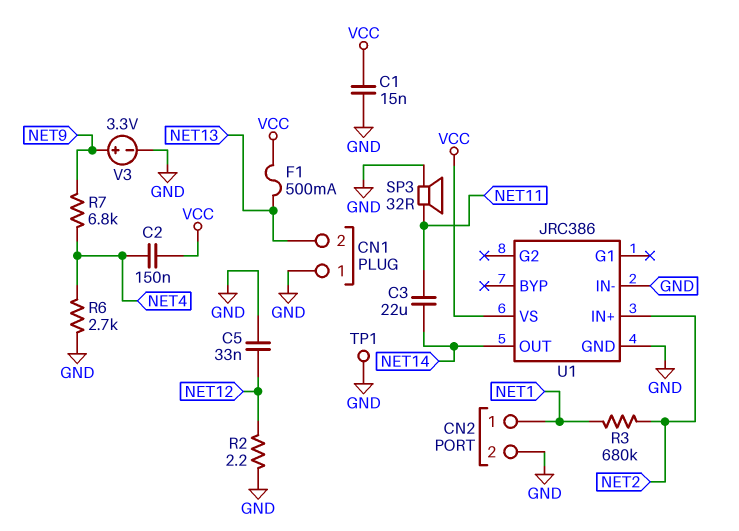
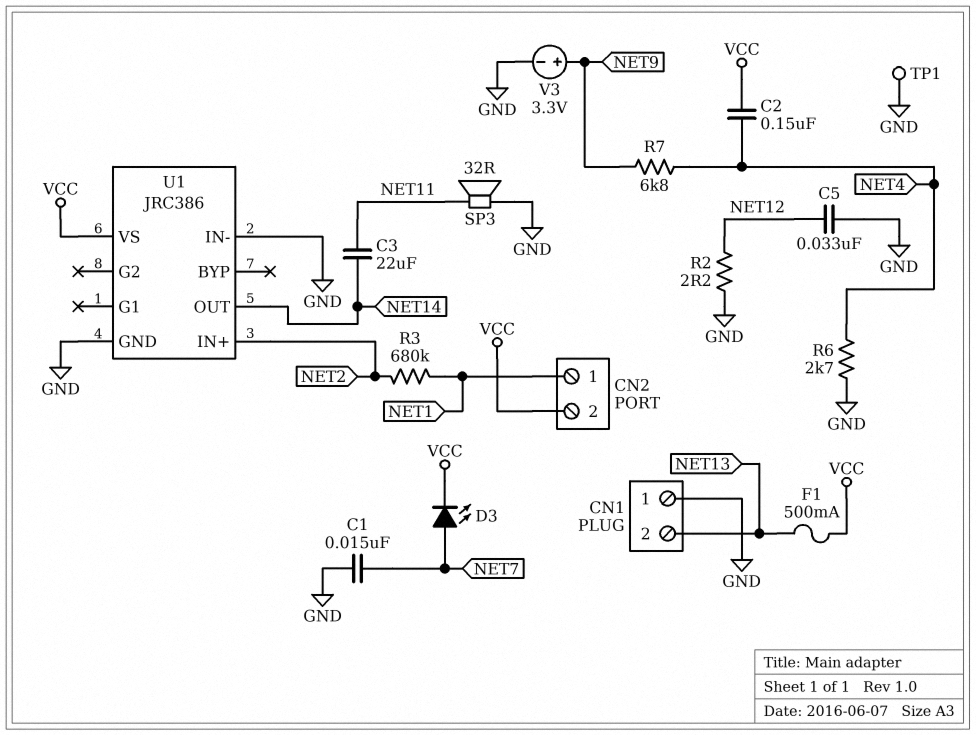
C1: 15nF (GND, VCC) -> 15nF (GND, NET7)
CN2 pin 2: GND -> VCC
D3: none -> LED (A NET7, K VCC)

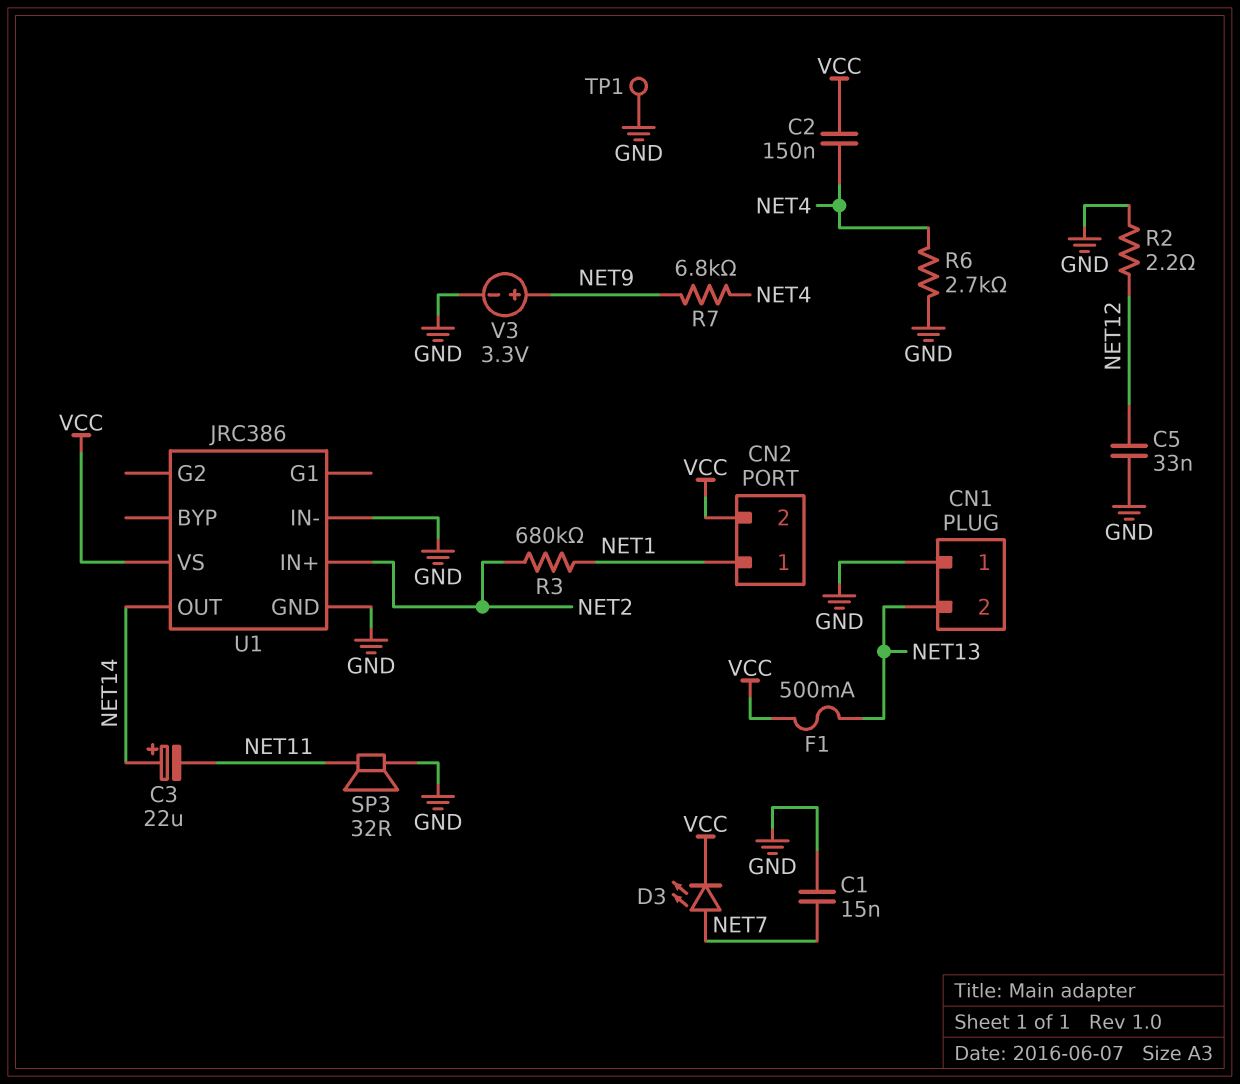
C3: 22uF (NET11, NET14) -> 22uF (plus NET14, minus NET11)

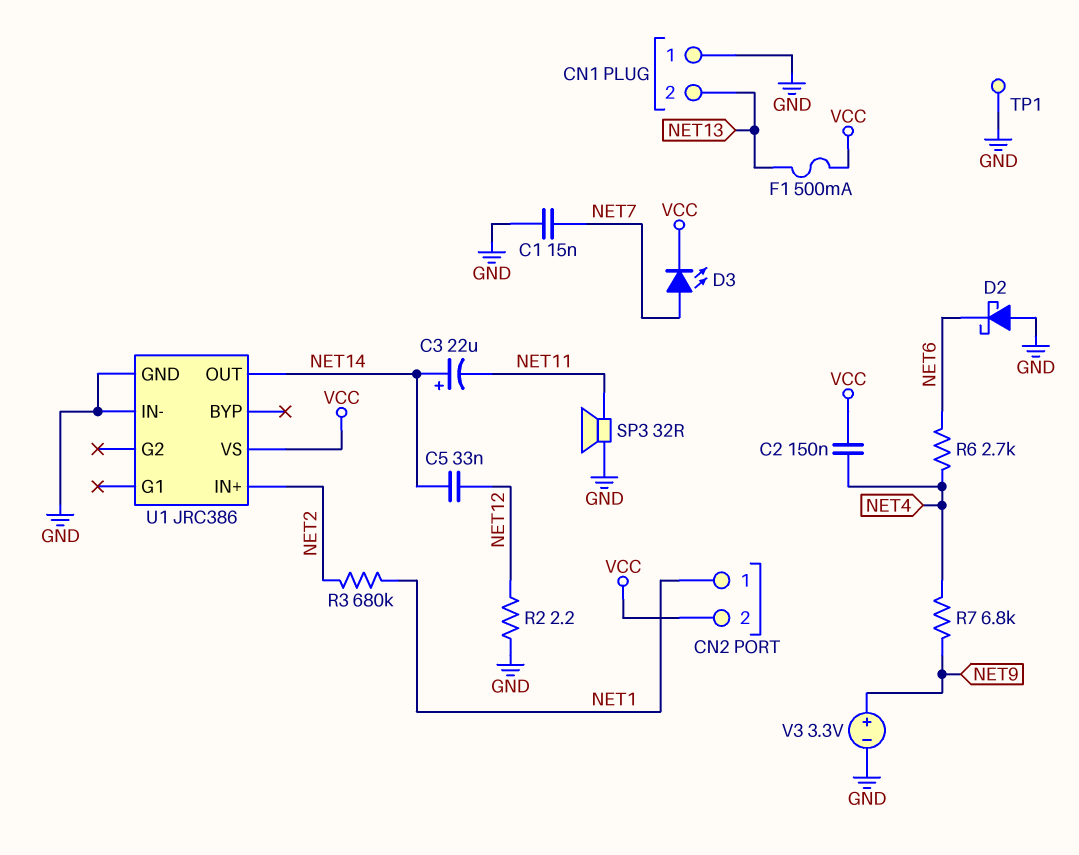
C5: 33nF (GND, NET12) -> 33nF (NET12, NET14)
D2: none -> schottky (A GND, K NET6)
R6: 2.7k (GND, NET4) -> 2.7k (NET4, NET6)

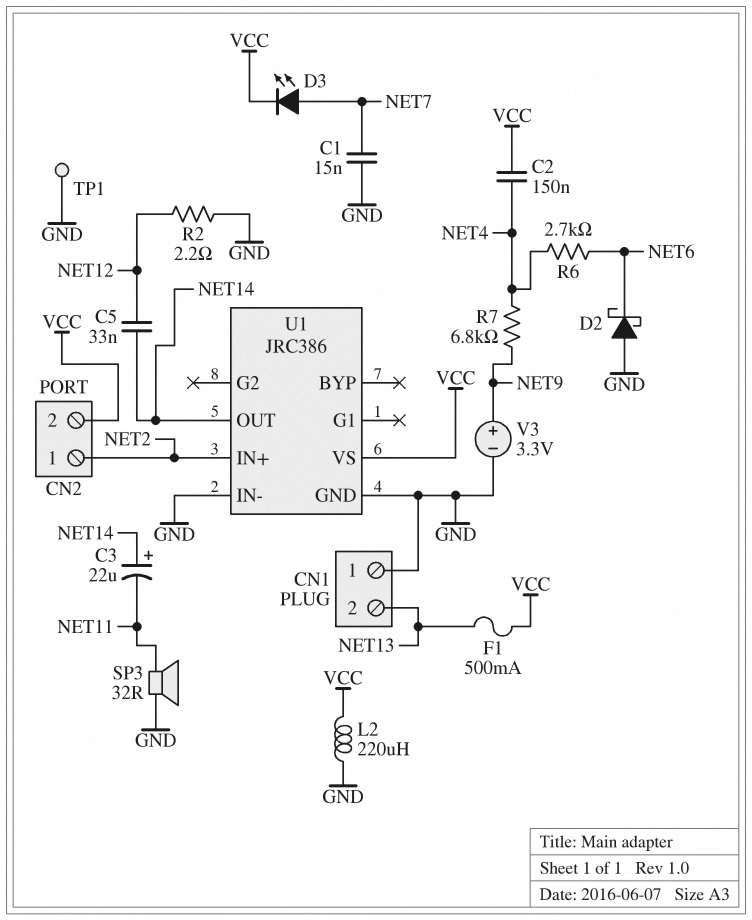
CN2 pin 1: NET1 -> NET2
L2: none -> 220uH (GND, VCC)
R3: 680k (NET1, NET2) -> none

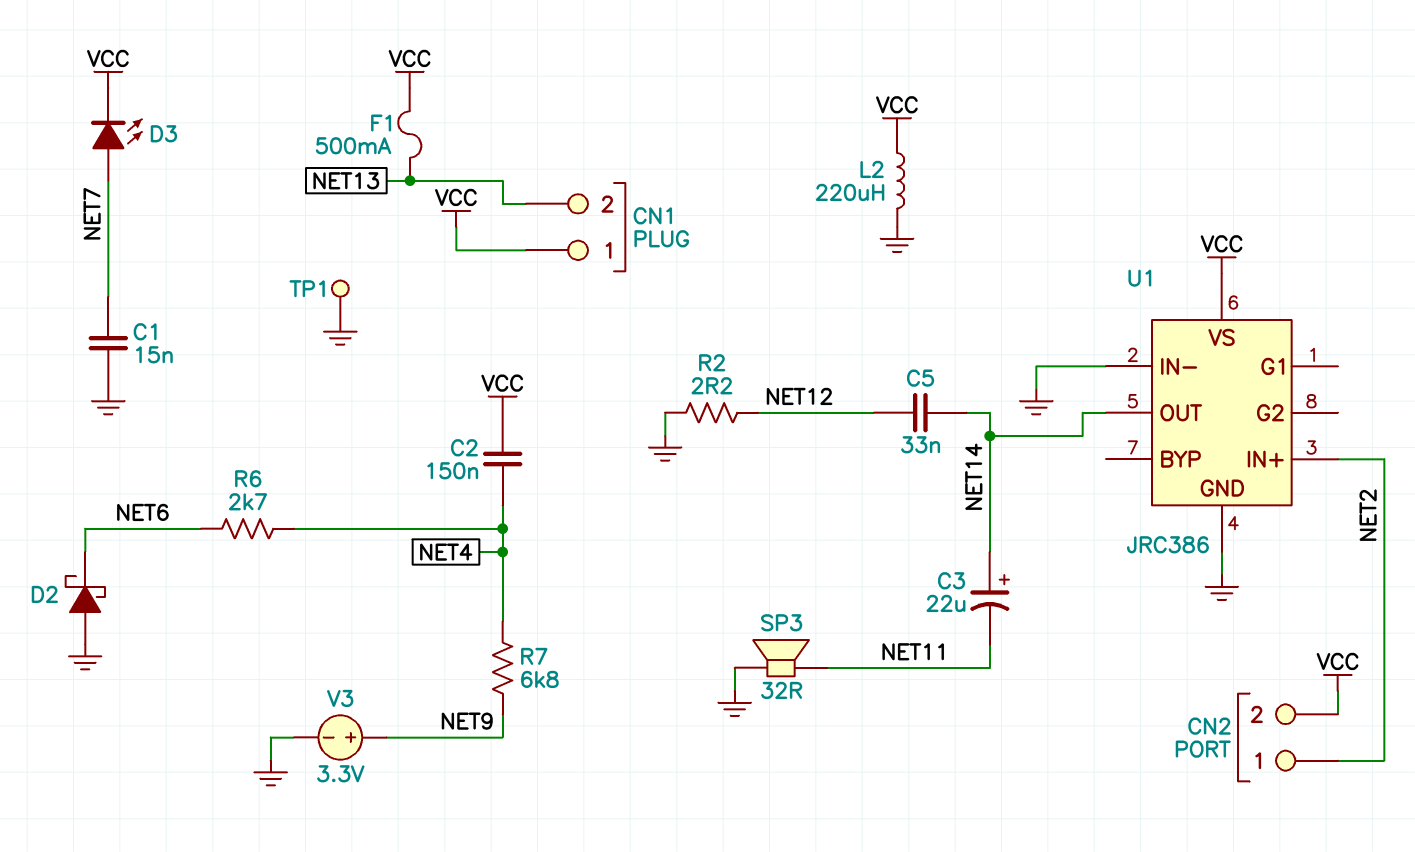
CN1 pin 1: GND -> VCC

